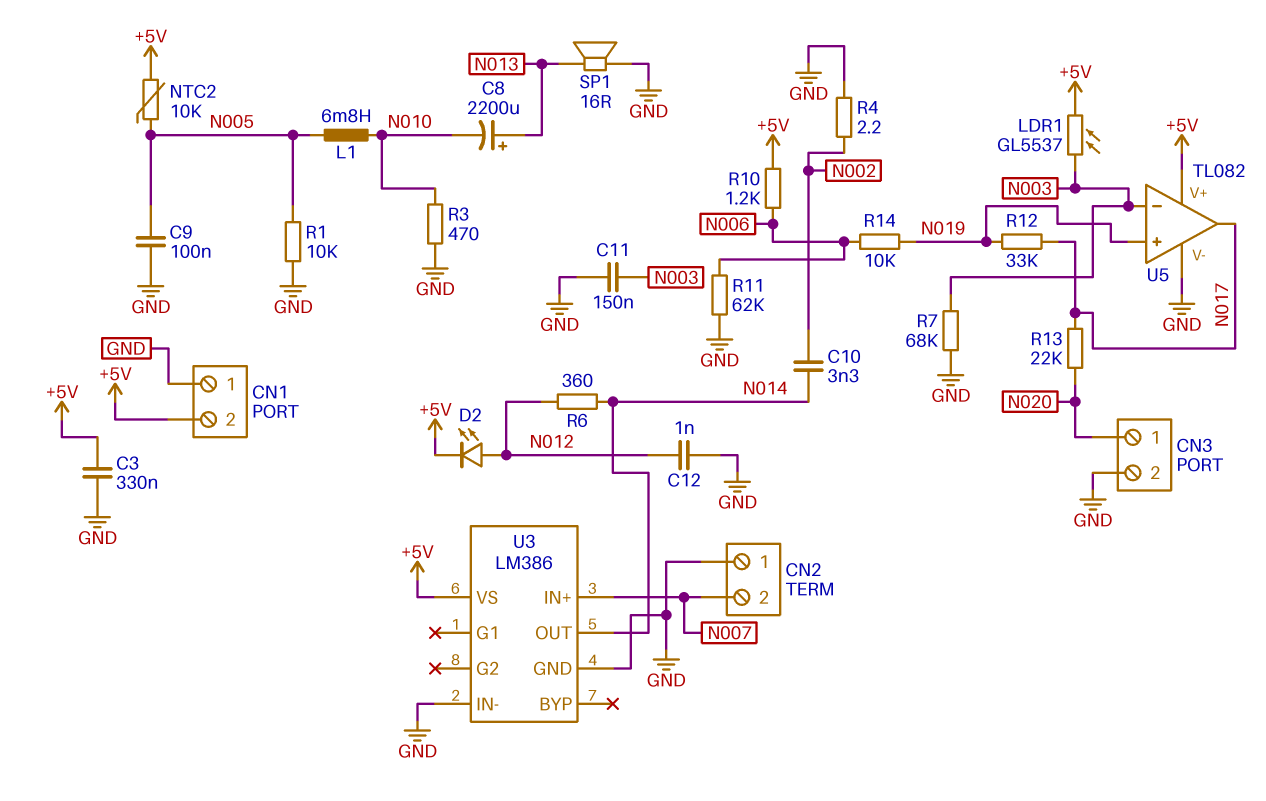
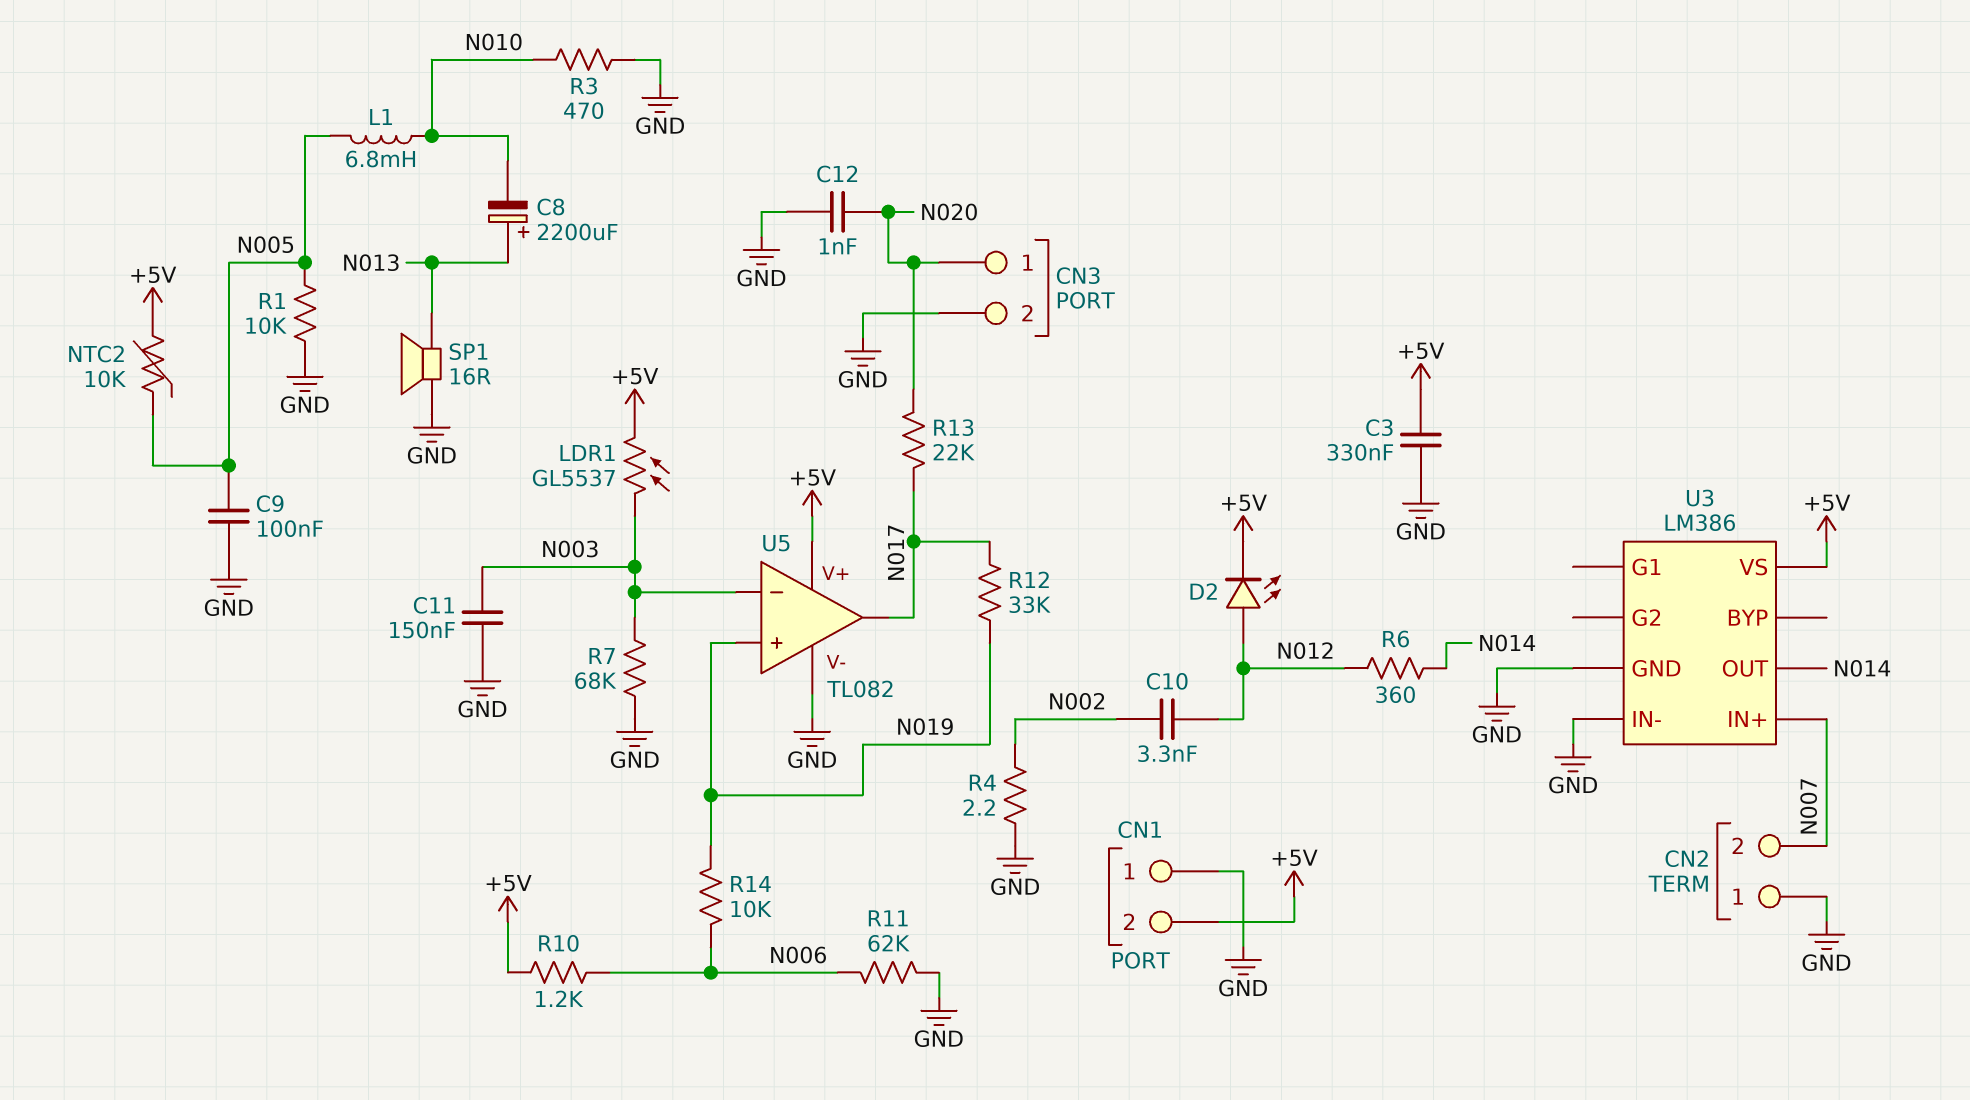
C10: 3.3nF (N002, N014) -> 3.3nF (N002, N012)
C12: 1nF (GND, N012) -> 1nF (GND, N020)

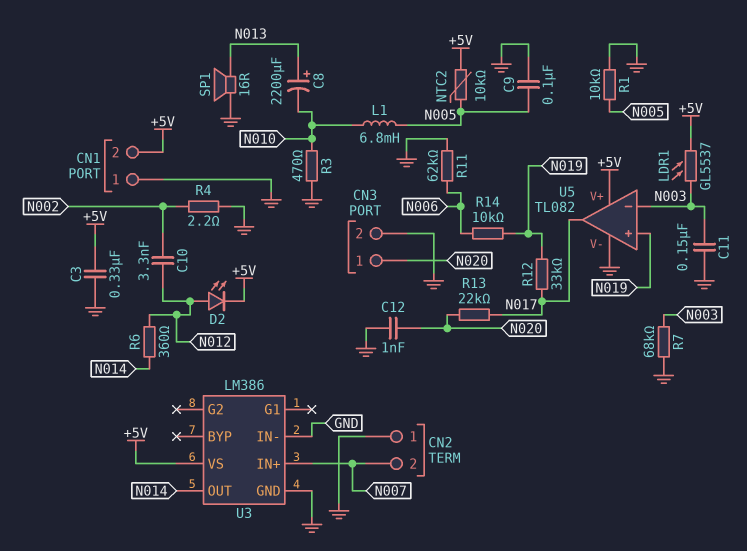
R10: 1.2k (+5V, N006) -> none

